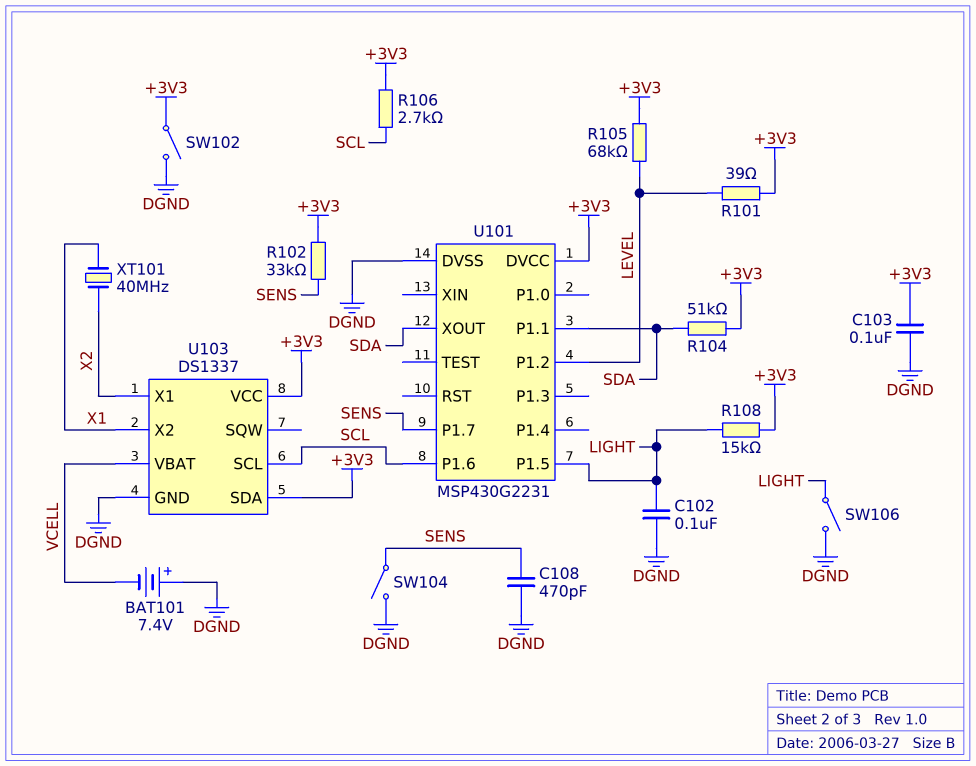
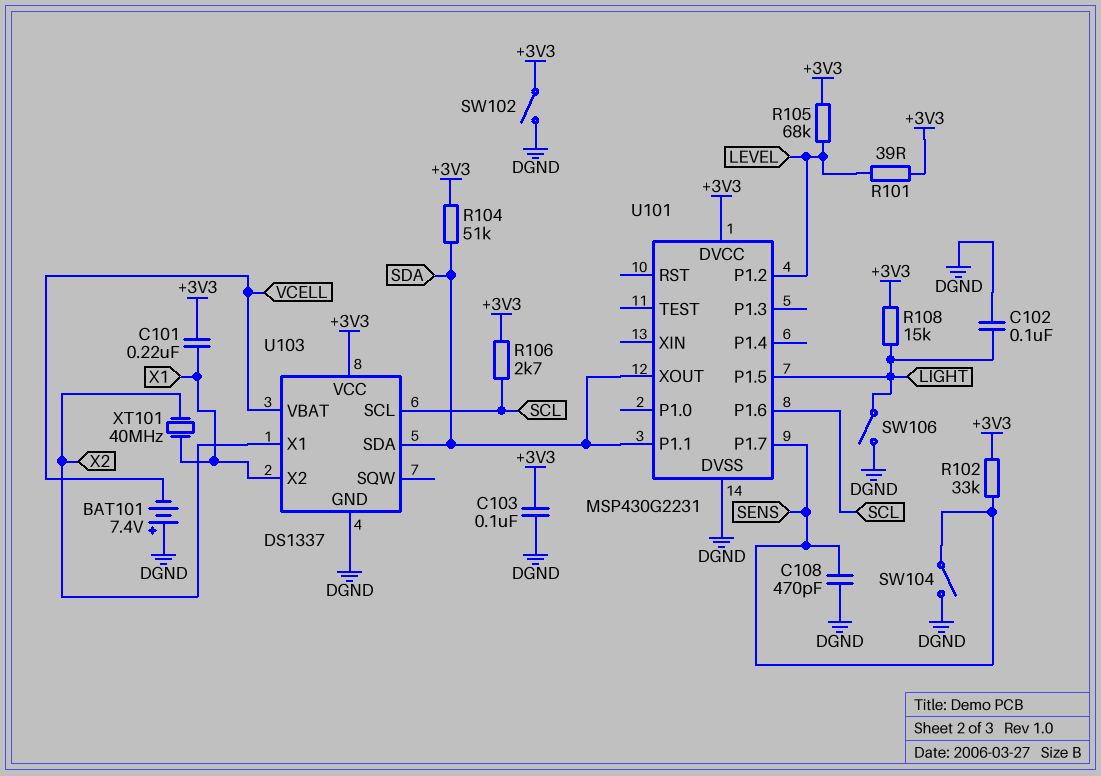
C101: none -> 220nF (+3V3, X1)
U103 pin SDA: +3V3 -> SDA

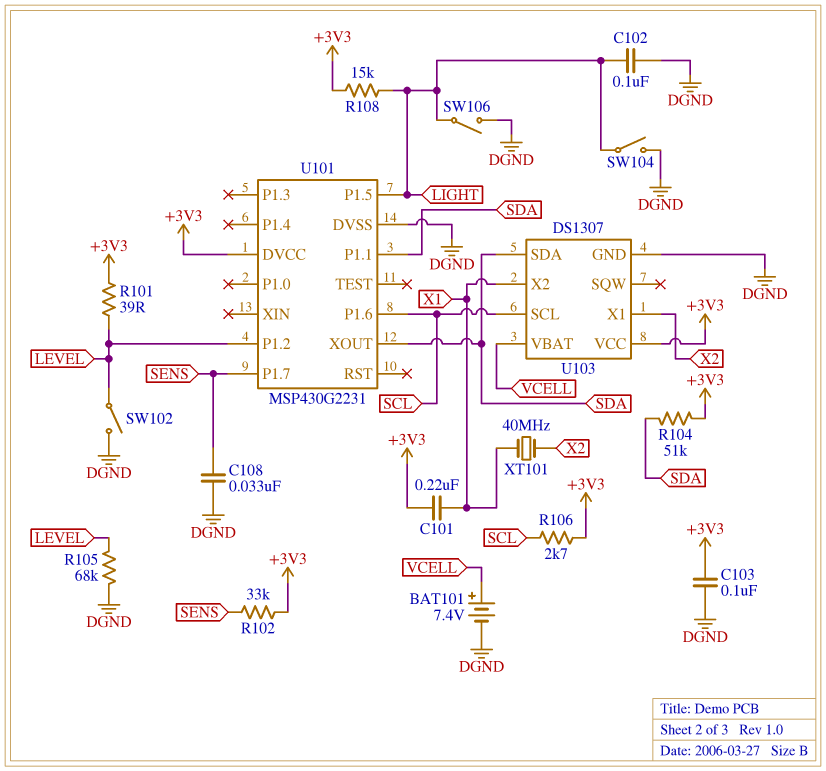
BAT101: 7.4V (plus DGND, minus VCELL) -> 7.4V (plus VCELL, minus DGND)
C108: 470pF (DGND, SENS) -> 33nF (DGND, SENS)
R105: 68k (+3V3, LEVEL) -> 68k (DGND, LEVEL)
SW102: switch (+3V3, DGND) -> switch (DGND, LEVEL)
SW104: switch (DGND, SENS) -> switch (DGND, LIGHT)
U103: DS1337 -> DS1307

